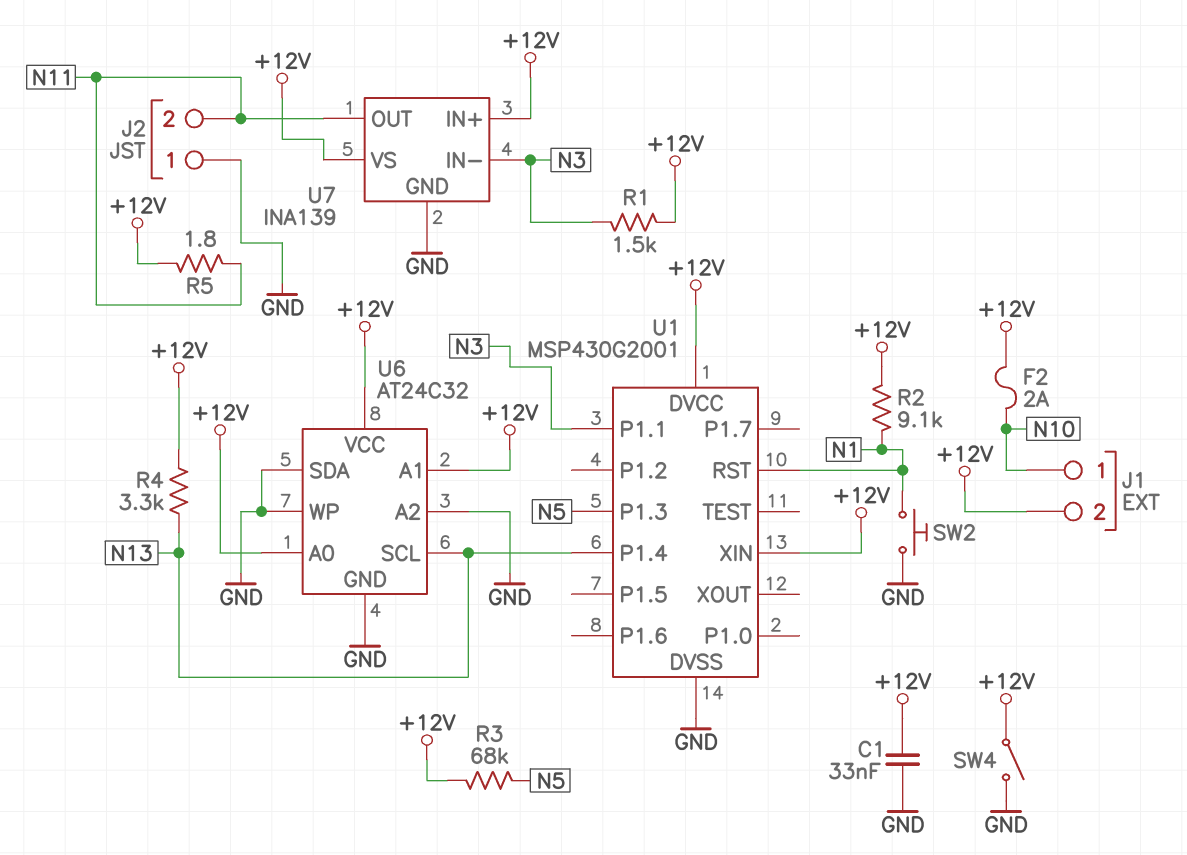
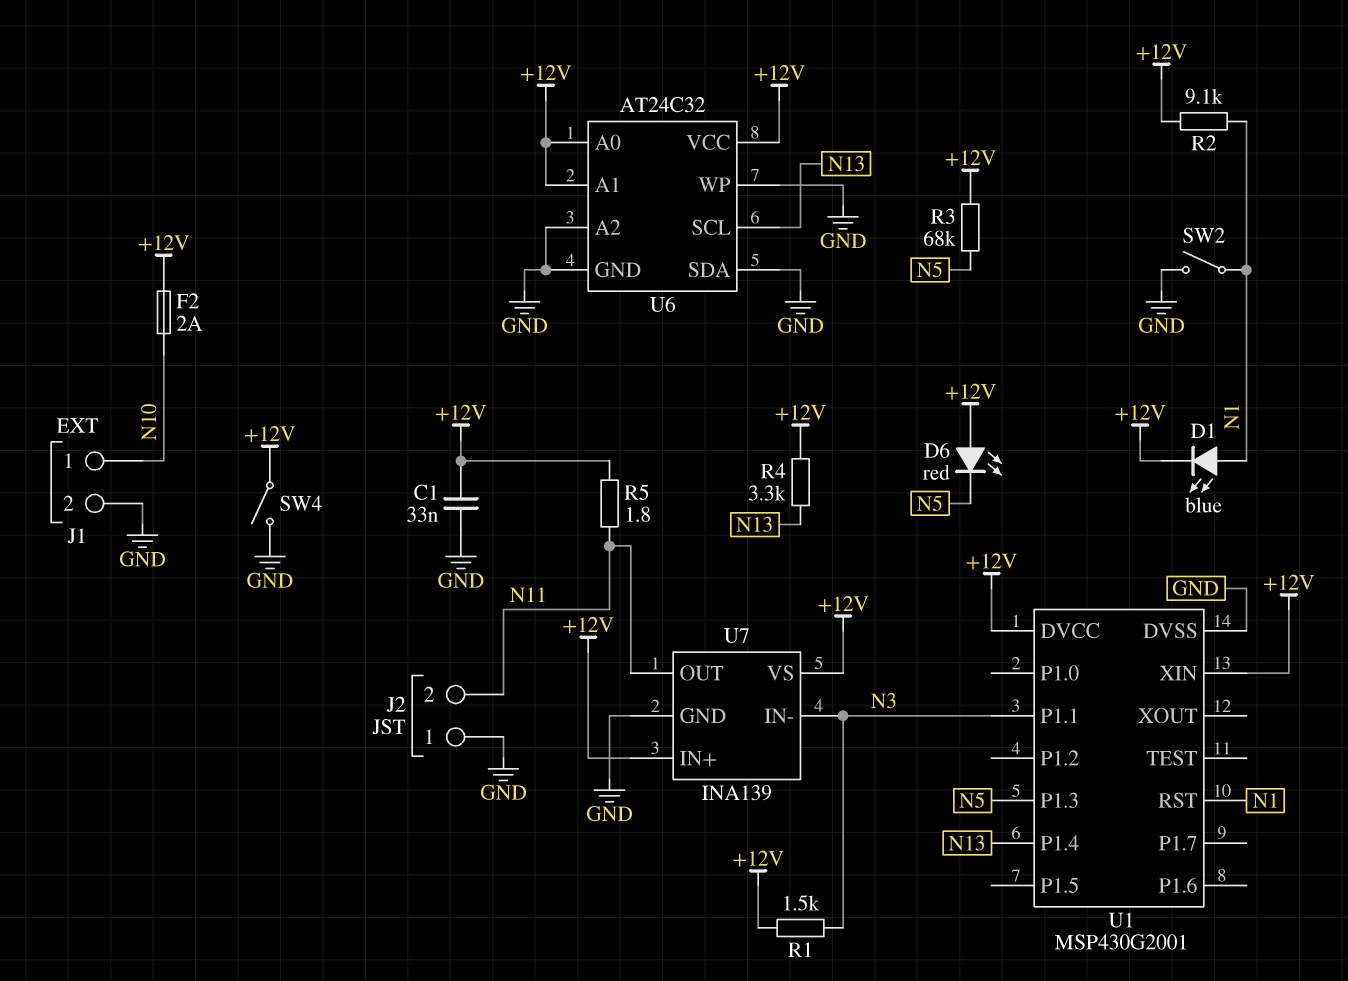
D1: none -> LED blue (A N1, K +12V)
D6: none -> LED red (A +12V, K N5)
J1 pin 2: +12V -> GND
SW2: button (GND, N1) -> switch (GND, N1)

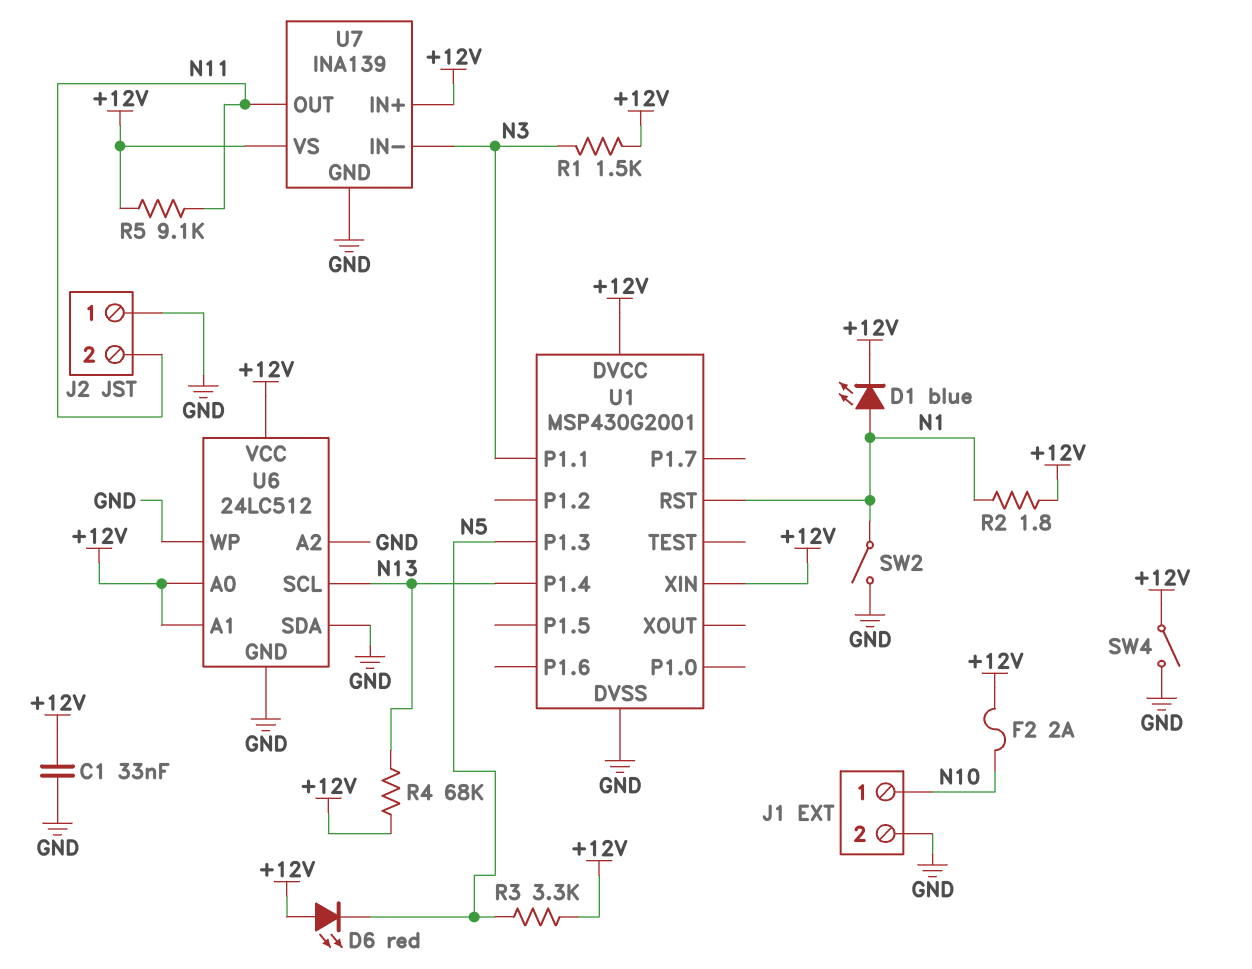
R2: 9.1k (+12V, N1) -> 1.8 (+12V, N1)
R3: 68k (+12V, N5) -> 3.3k (+12V, N5)
R4: 3.3k (+12V, N13) -> 68k (+12V, N13)
R5: 1.8 (+12V, N11) -> 9.1k (+12V, N11)
U6: AT24C32 -> 24LC512

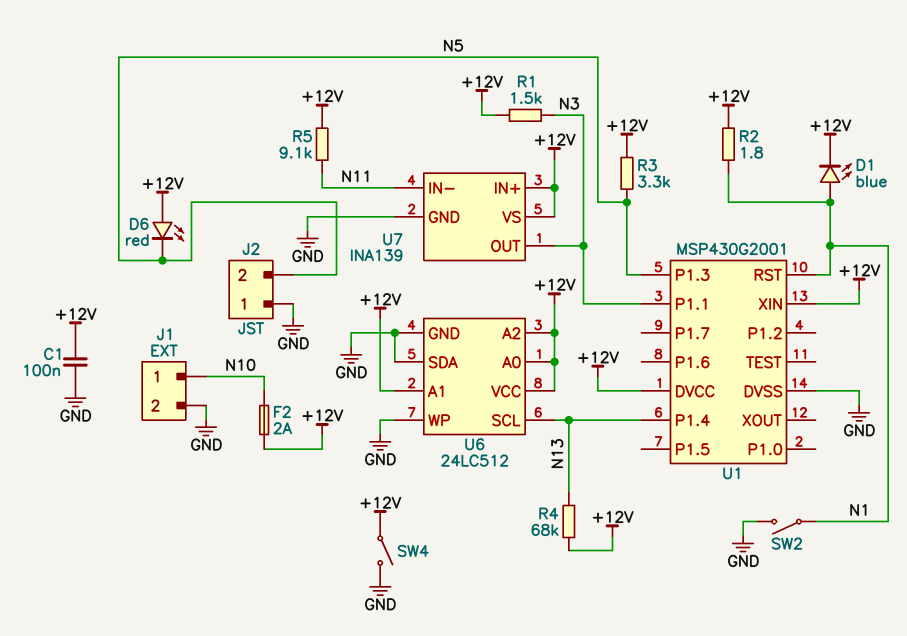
C1: 33nF (+12V, GND) -> 100nF (+12V, GND)
J2 pin 2: N11 -> N5
U6 pin A2: GND -> +12V
U7 pin IN-: N3 -> N11
U7 pin OUT: N11 -> N3

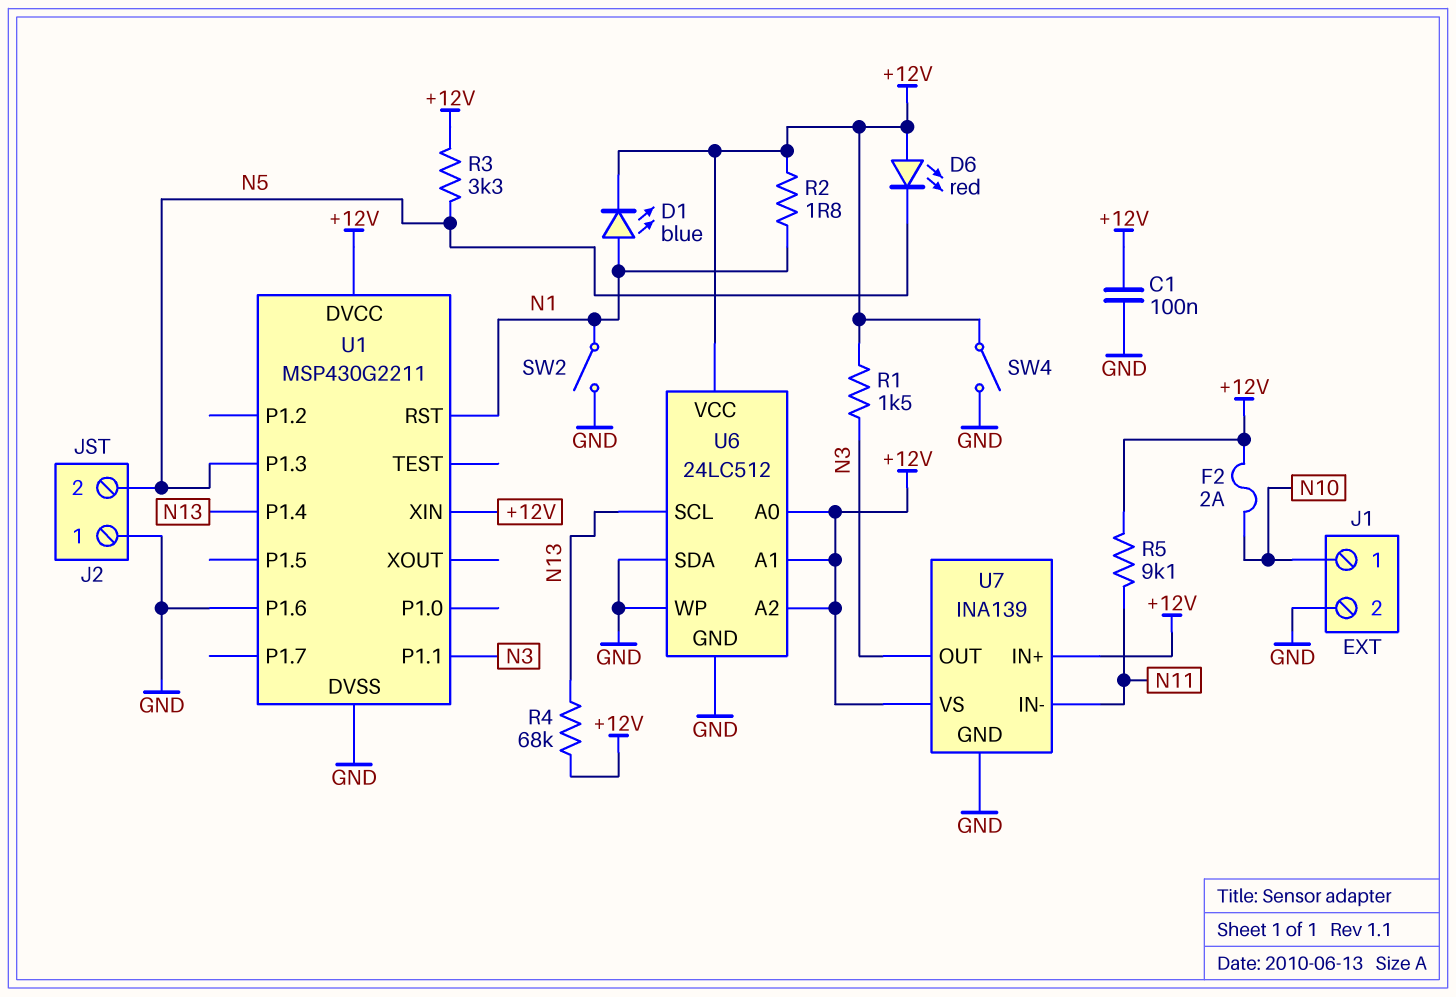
U1: MSP430G2001 -> MSP430G2211
U1 pin P1.6: none -> GND

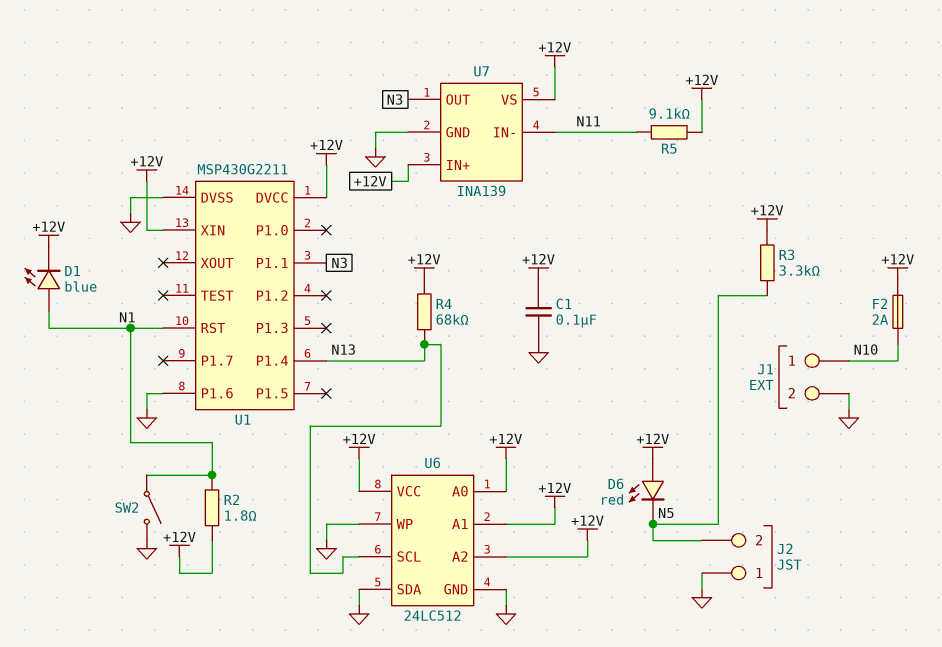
R1: 1.5k (+12V, N3) -> none
SW4: switch (+12V, GND) -> none
U1 pin P1.3: N5 -> none

